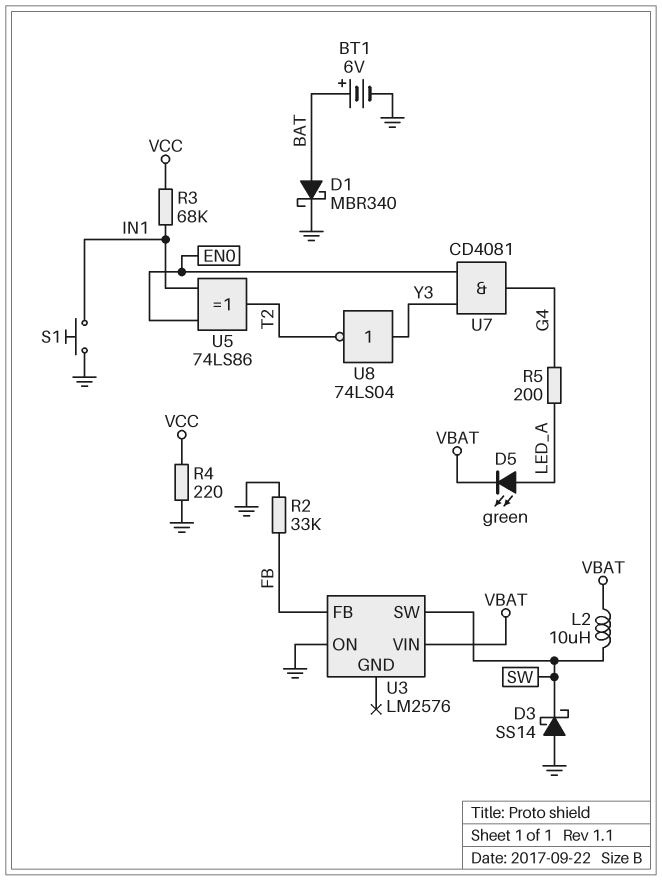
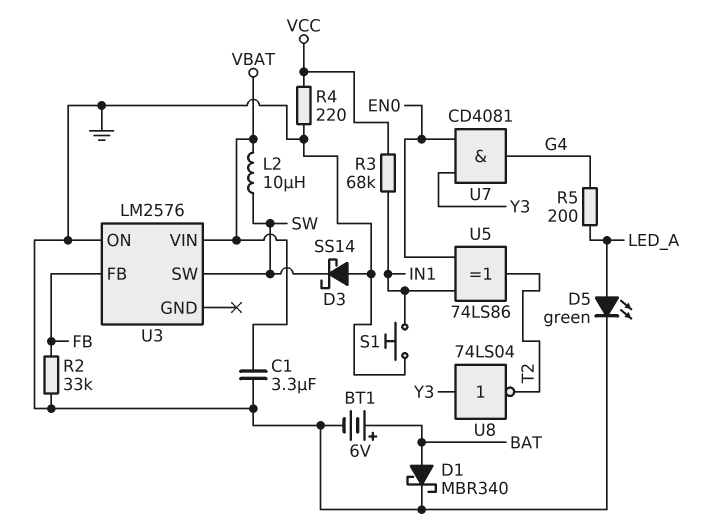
C1: none -> 3.3uF (GND, VBAT)
D5: LED green (A LED_A, K VBAT) -> LED green (A LED_A, K GND)

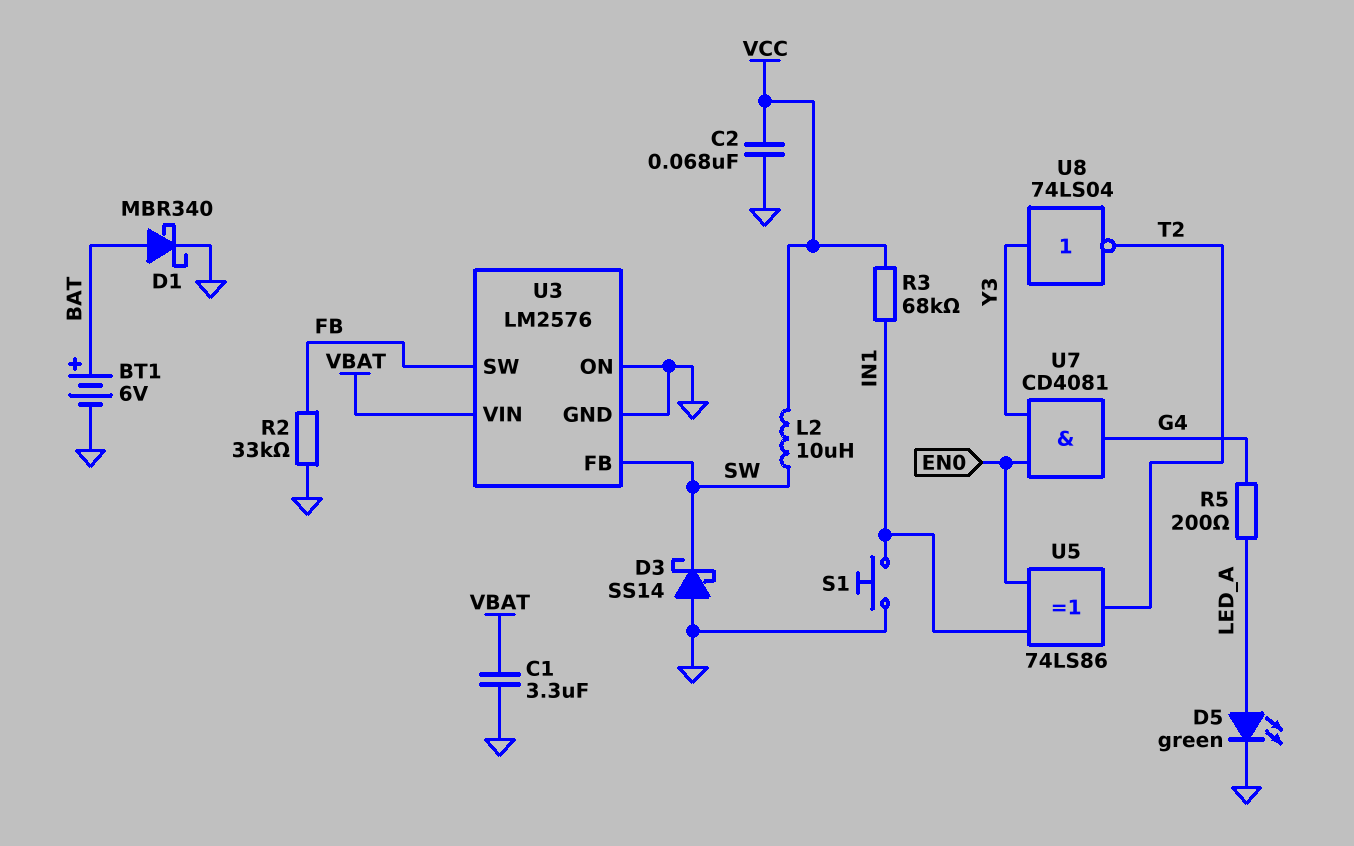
C2: none -> 68nF (GND, VCC)
L2: 10uH (SW, VBAT) -> 10uH (SW, VCC)
R4: 220 (GND, VCC) -> none
U3 pin FB: FB -> SW
U3 pin GND: none -> GND
U3 pin SW: SW -> FB

